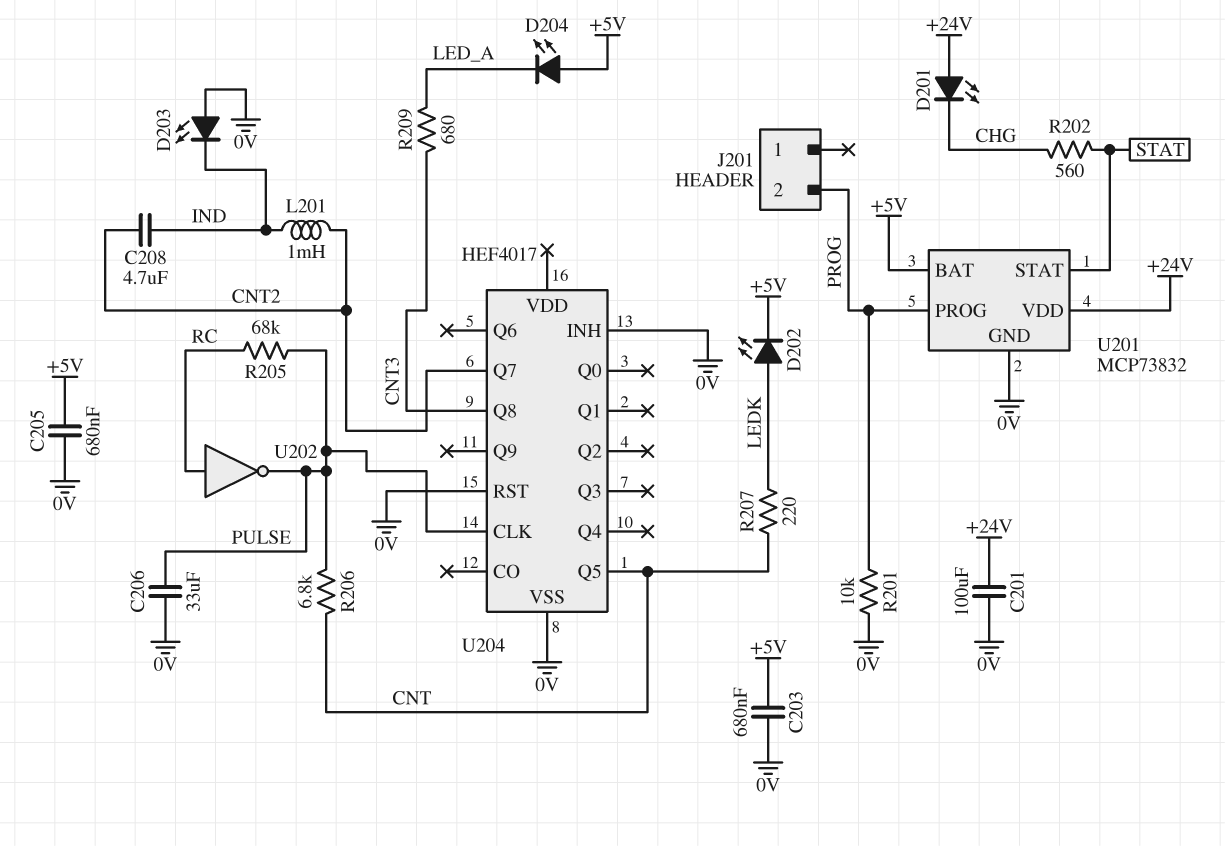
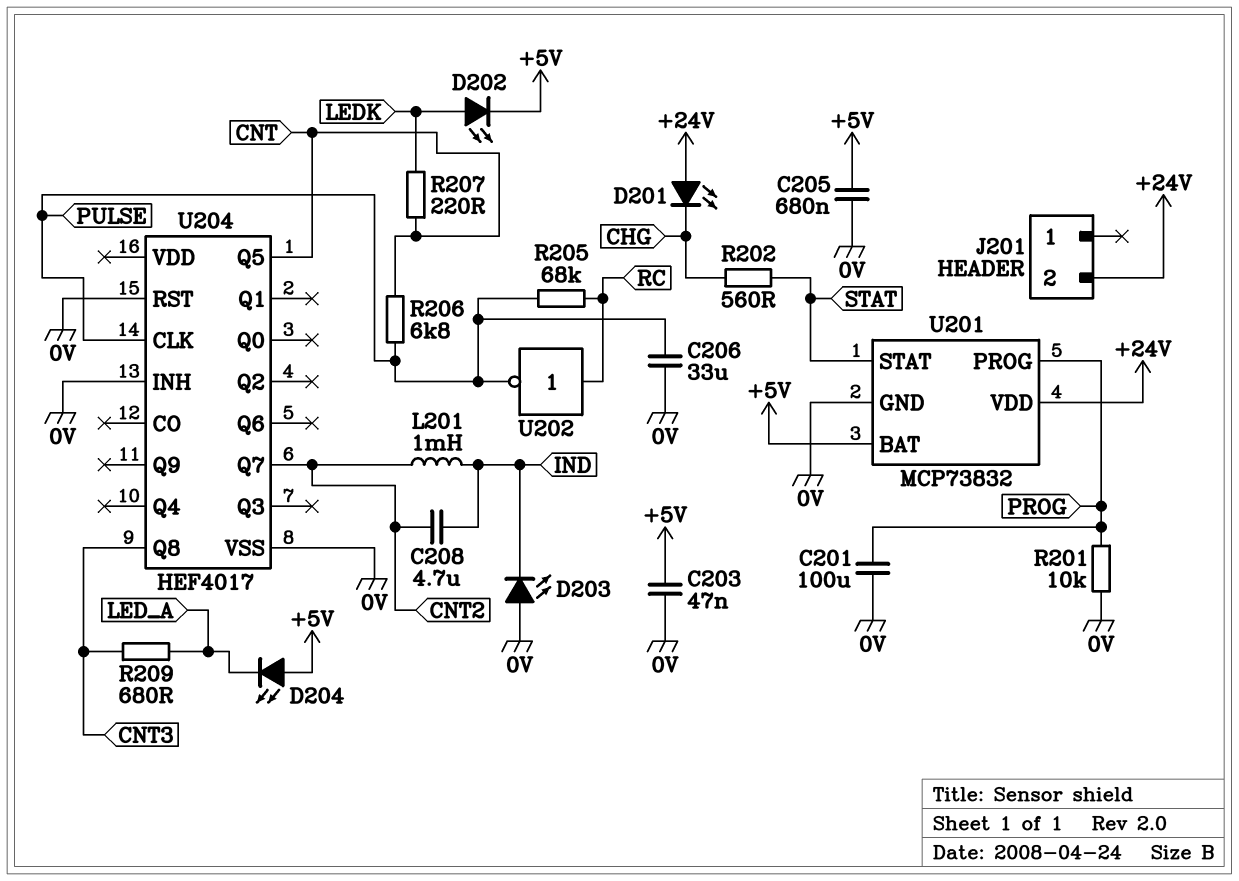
C201: 100uF (+24V, 0V) -> 100uF (0V, PROG)
C203: 680nF (+5V, 0V) -> 47nF (+5V, 0V)
J201 pin 2: PROG -> +24V

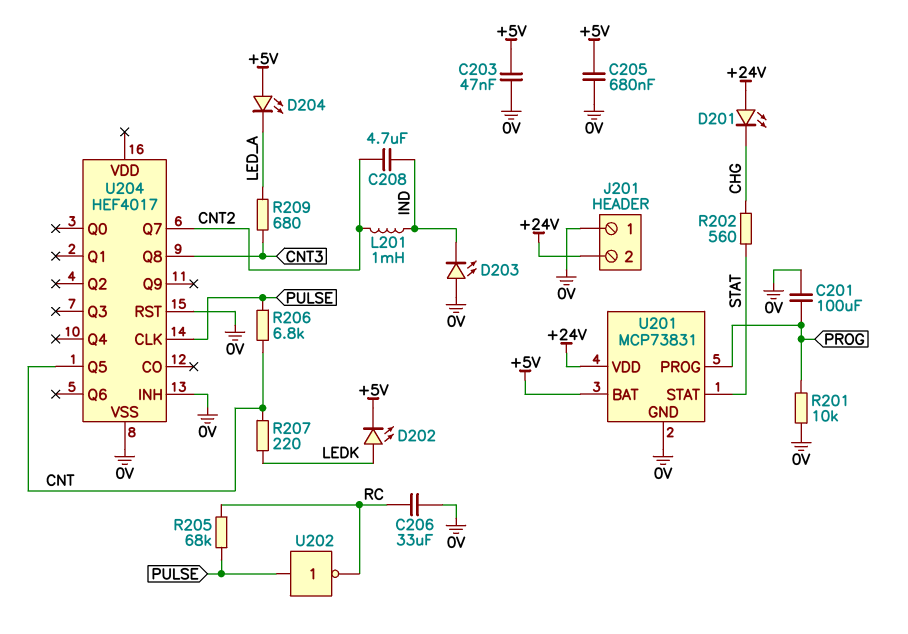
C206: 33uF (0V, PULSE) -> 33uF (0V, RC)
J201 pin 1: none -> 0V
U201: MCP73832 -> MCP73831
U202: NOT (in RC, out PULSE) -> NOT (in PULSE, out RC)

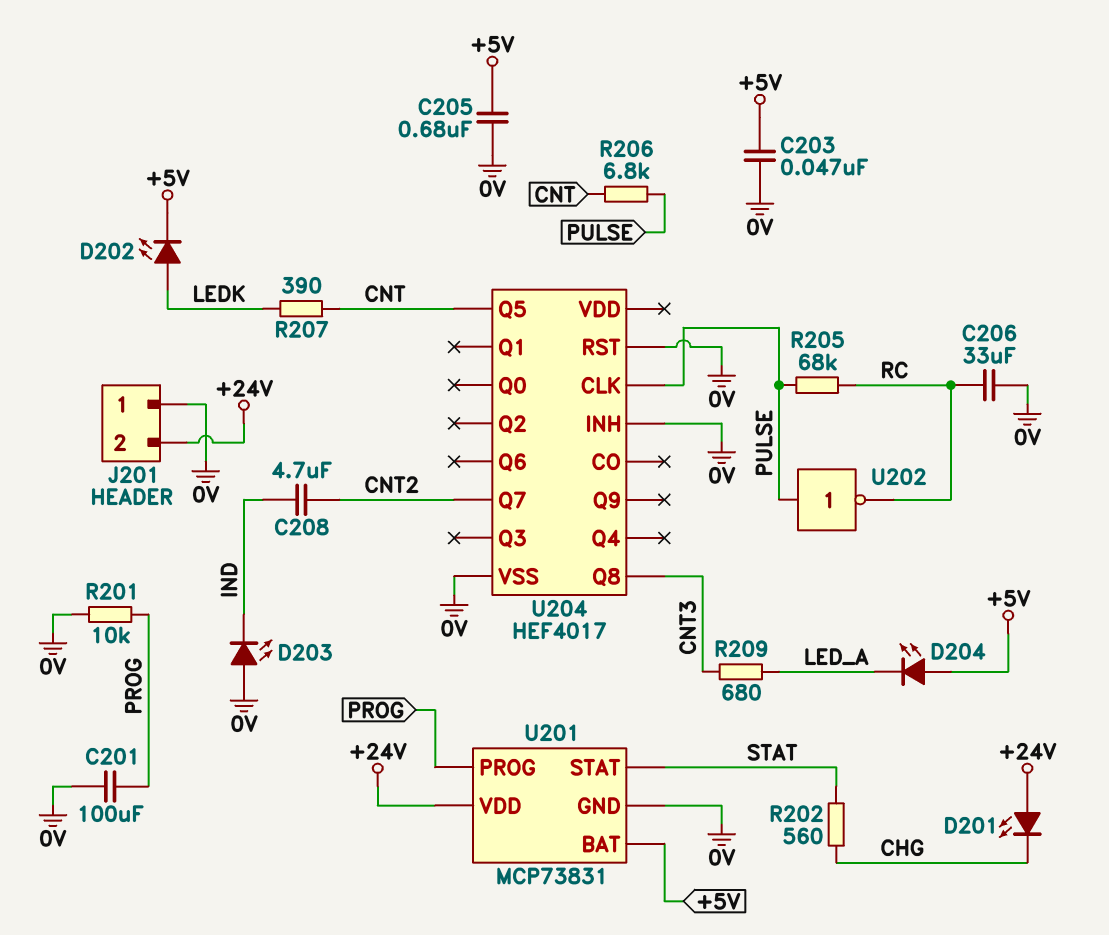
L201: 1mH (CNT2, IND) -> none
R207: 220 (CNT, LEDK) -> 390 (CNT, LEDK)

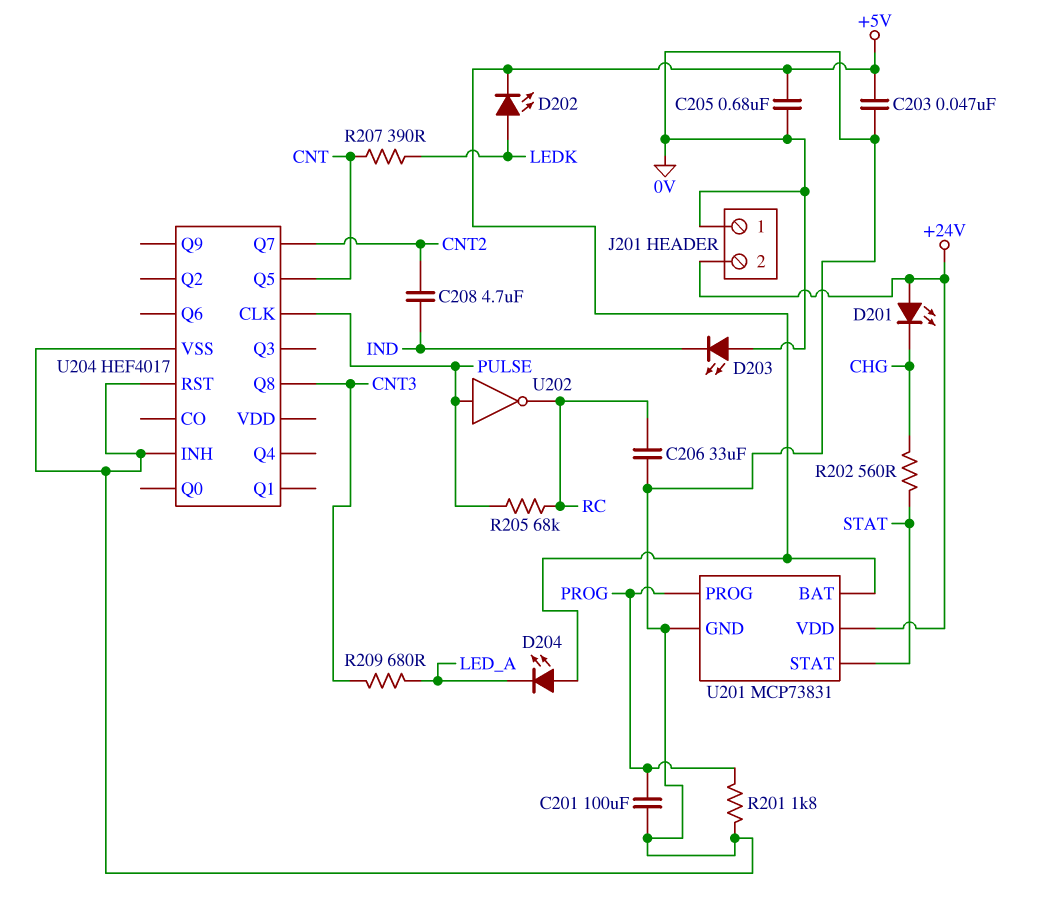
R201: 10k (0V, PROG) -> 1.8k (0V, PROG)
R206: 6.8k (CNT, PULSE) -> none

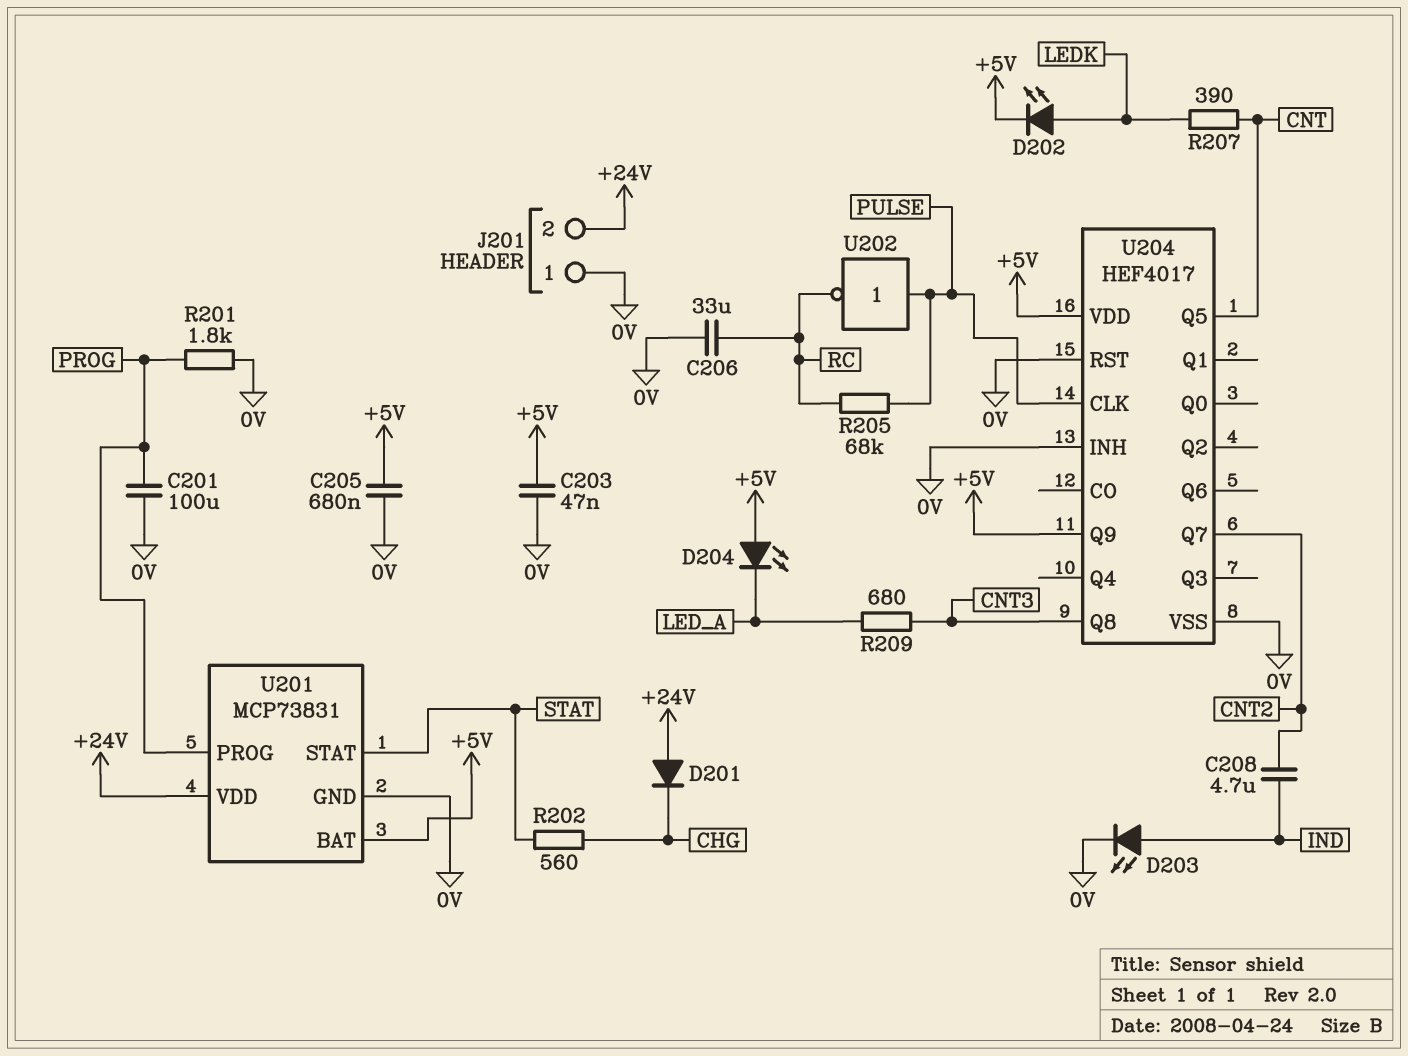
D201: LED (A +24V, K CHG) -> diode (A +24V, K CHG)
D203: LED (A 0V, K IND) -> LED (A IND, K 0V)
U204 pin Q9: none -> +5V
U204 pin VDD: none -> +5V

